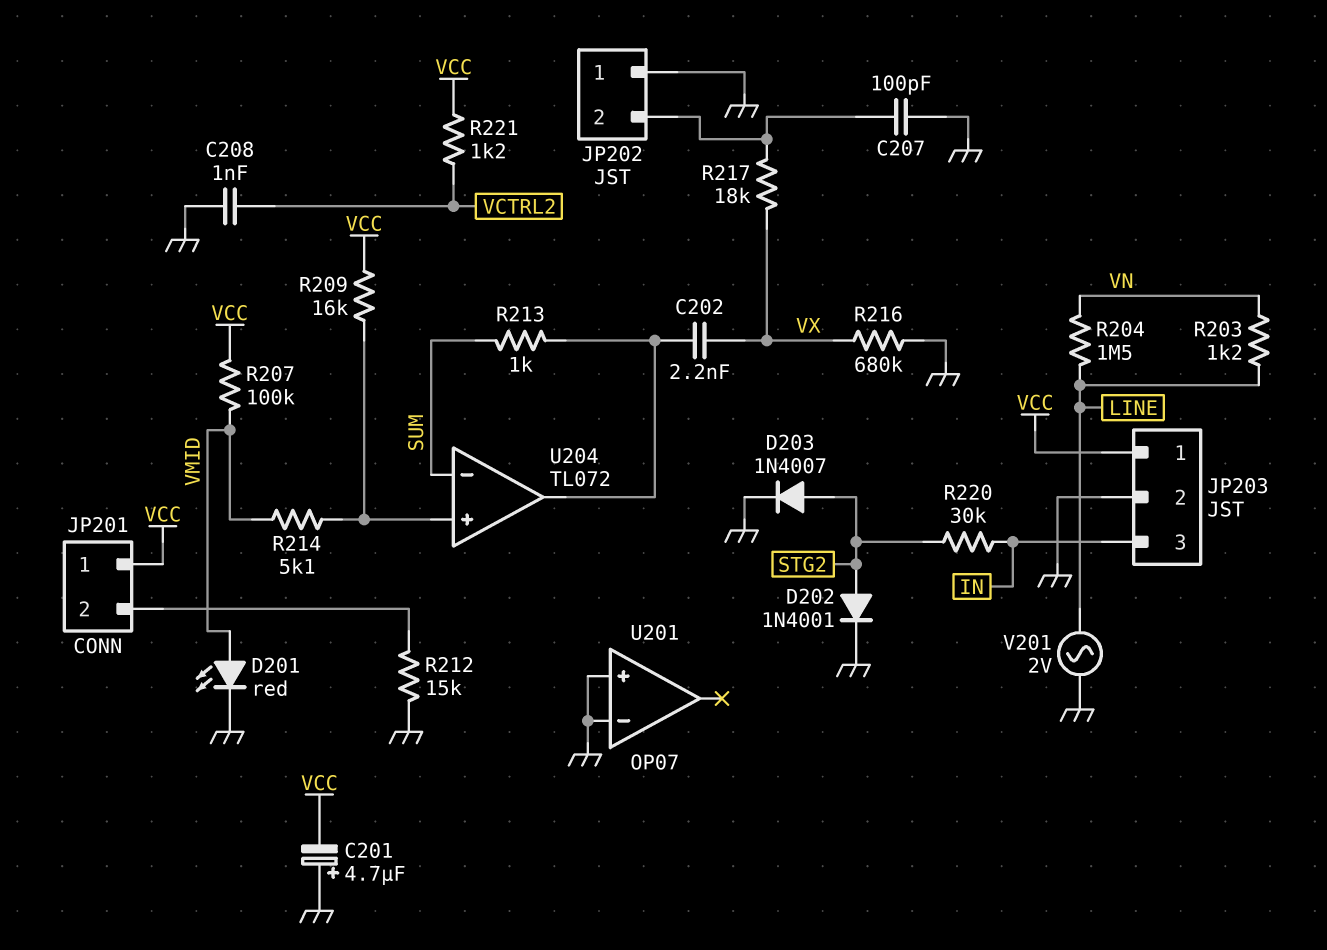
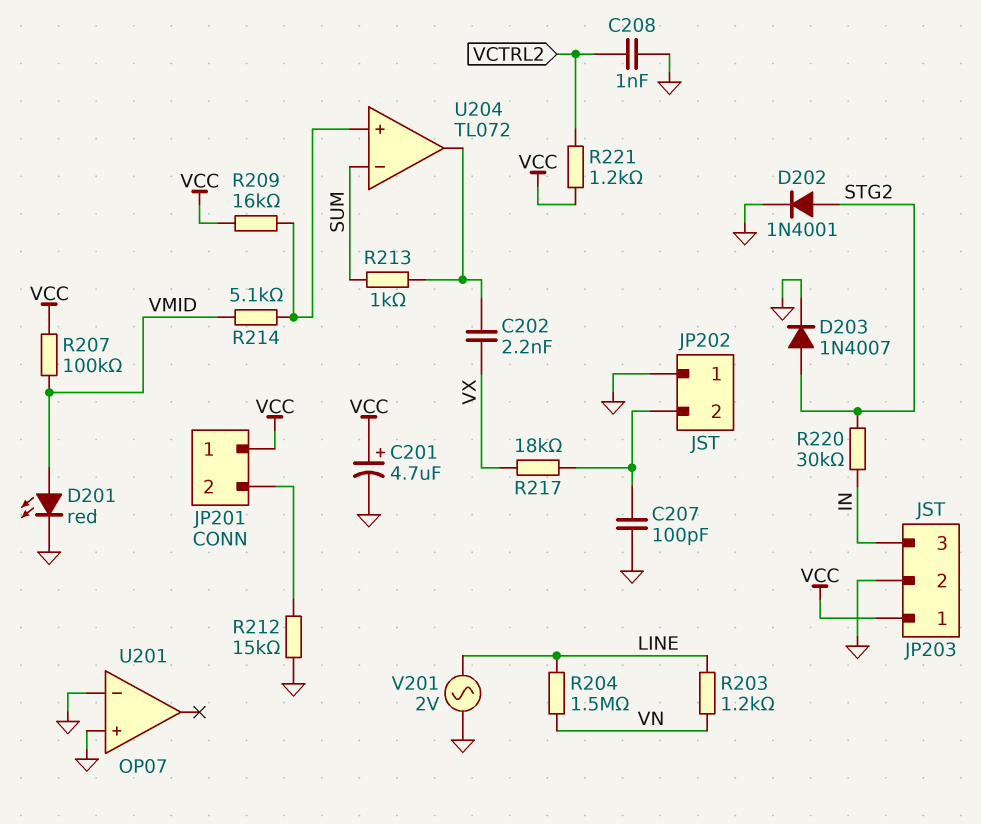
C201: 4.7uF (plus GND, minus VCC) -> 4.7uF (plus VCC, minus GND)
R216: 680k (GND, VX) -> none

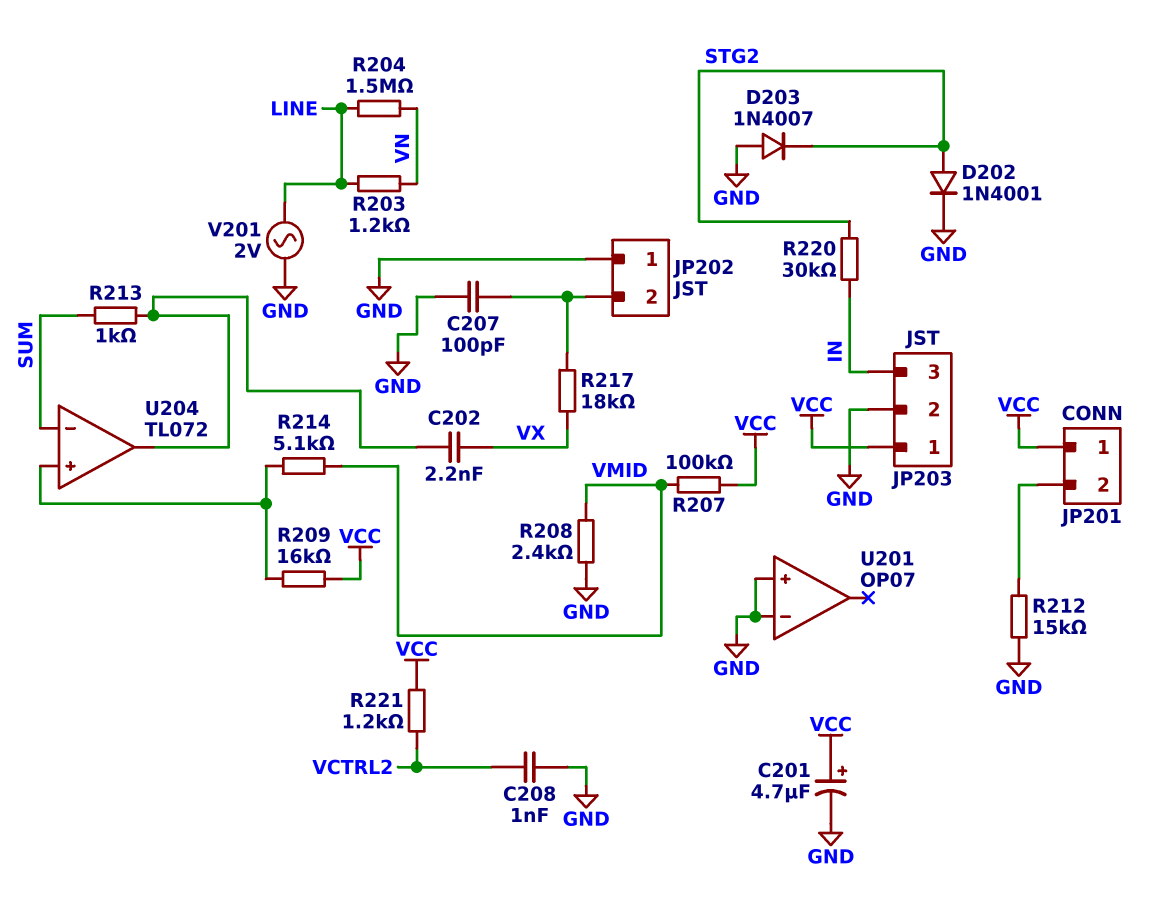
D201: LED red (A VMID, K GND) -> none
D203: diode 1N4007 (A STG2, K GND) -> diode 1N4007 (A GND, K STG2)
R208: none -> 2.4k (GND, VMID)

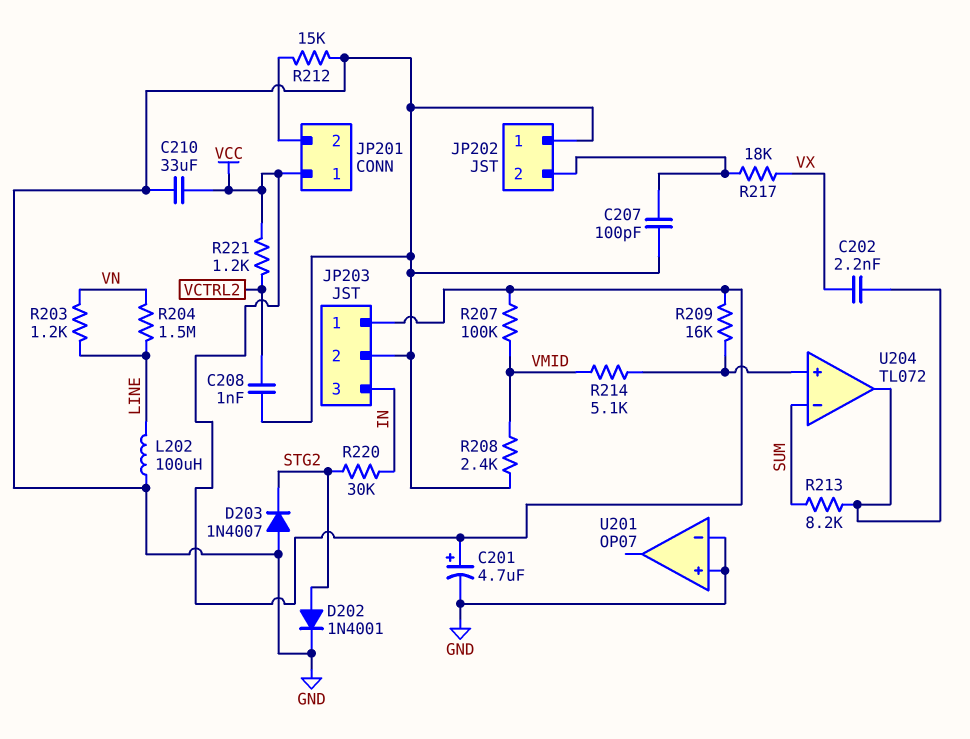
C210: none -> 33uF (GND, VCC)
L202: none -> 100uH (GND, LINE)
R213: 1k (SUM, U204/out) -> 8.2k (SUM, U204/out)
V201: AC 2V (GND, LINE) -> none

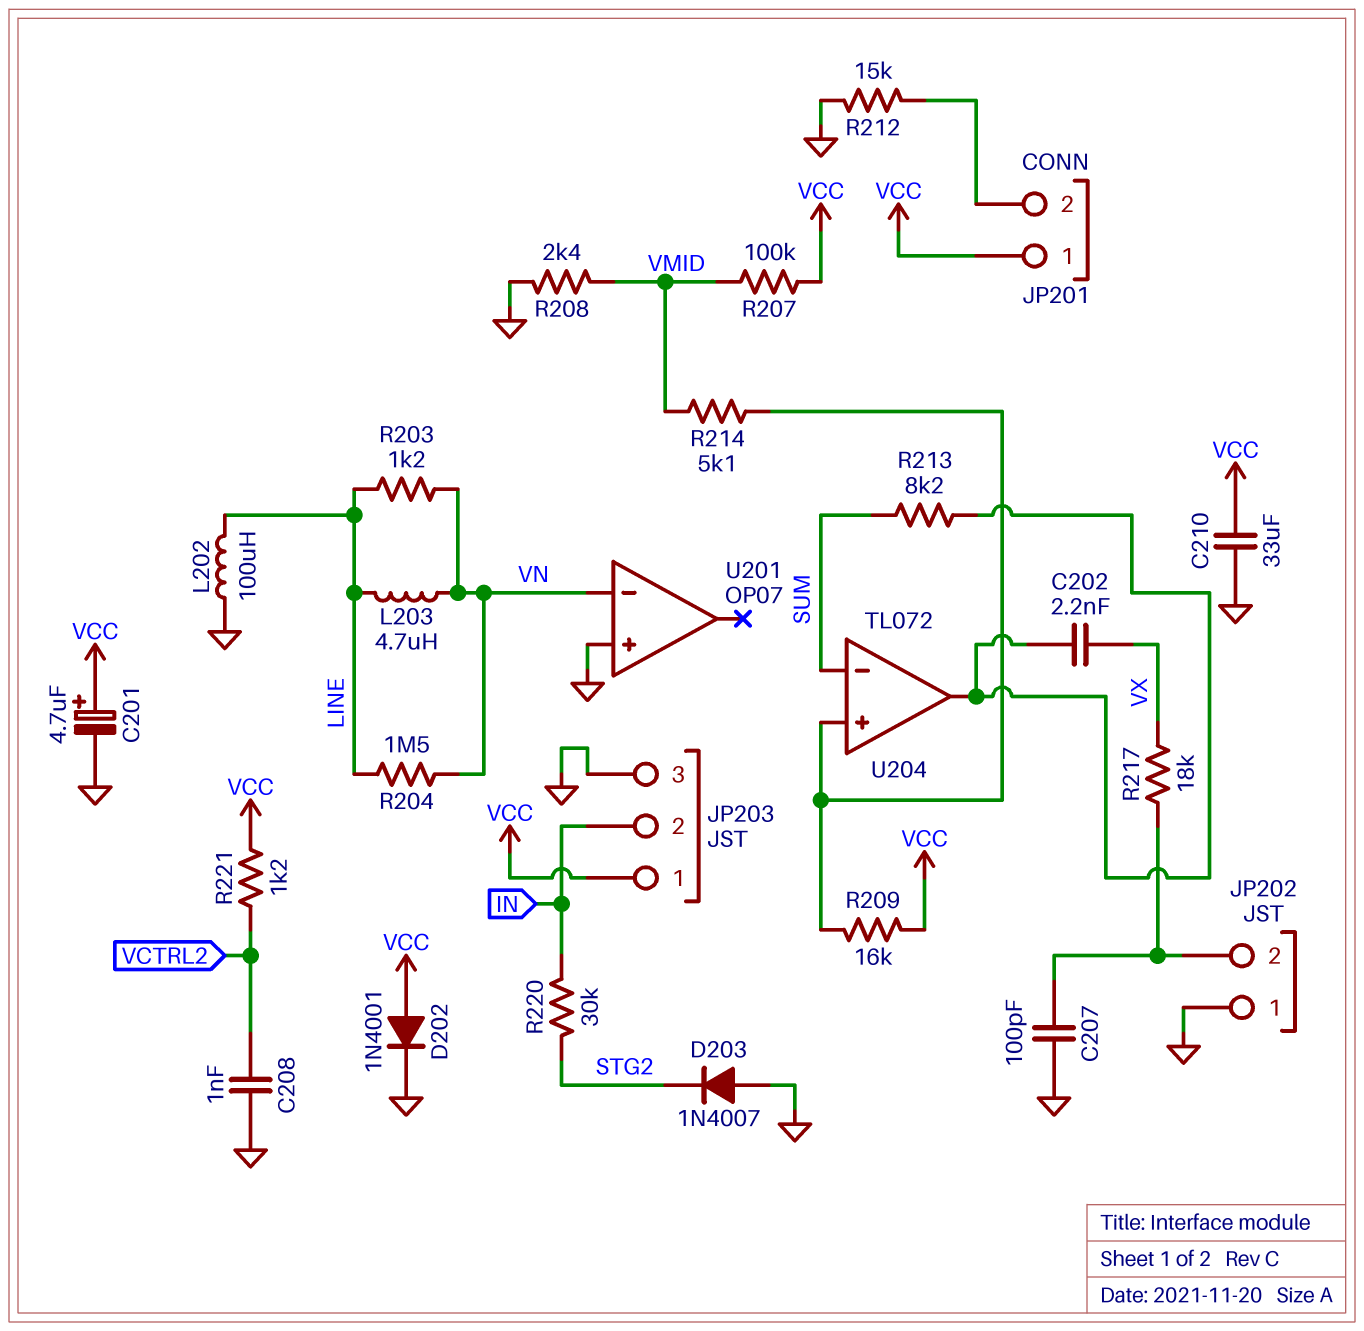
D202: diode 1N4001 (A STG2, K GND) -> diode 1N4001 (A VCC, K GND)
JP203 pin 2: GND -> IN
JP203 pin 3: IN -> GND
L203: none -> 4.7uH (LINE, VN)
U201 pin in-: GND -> VN

